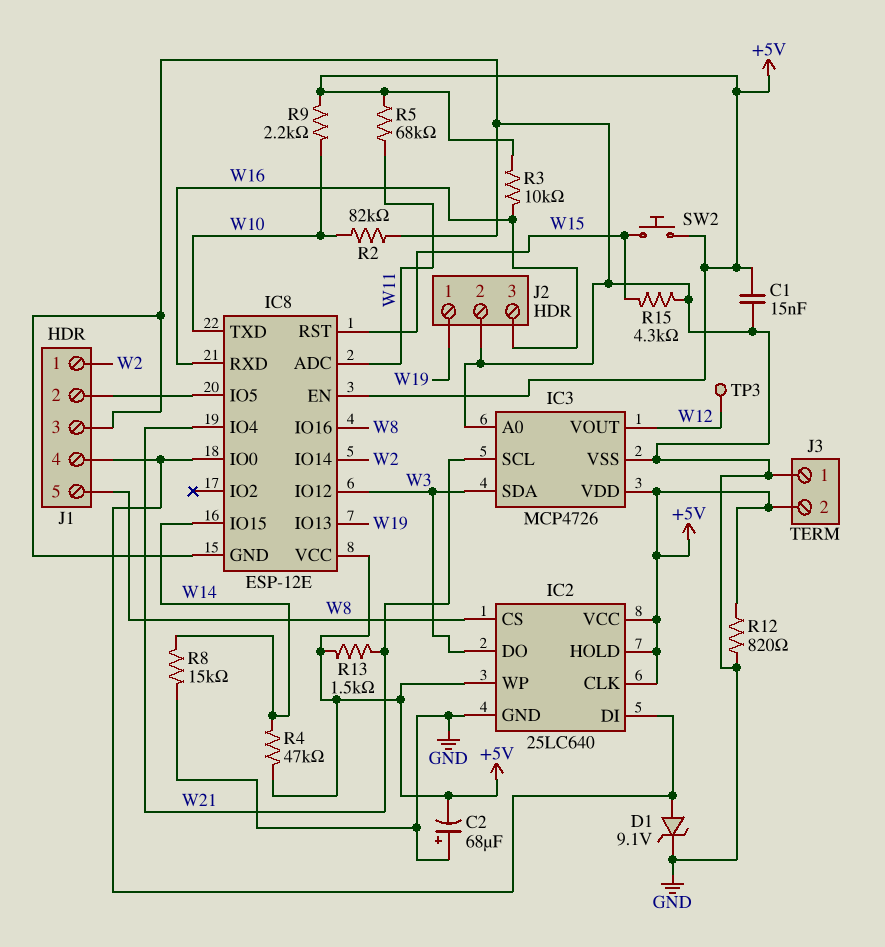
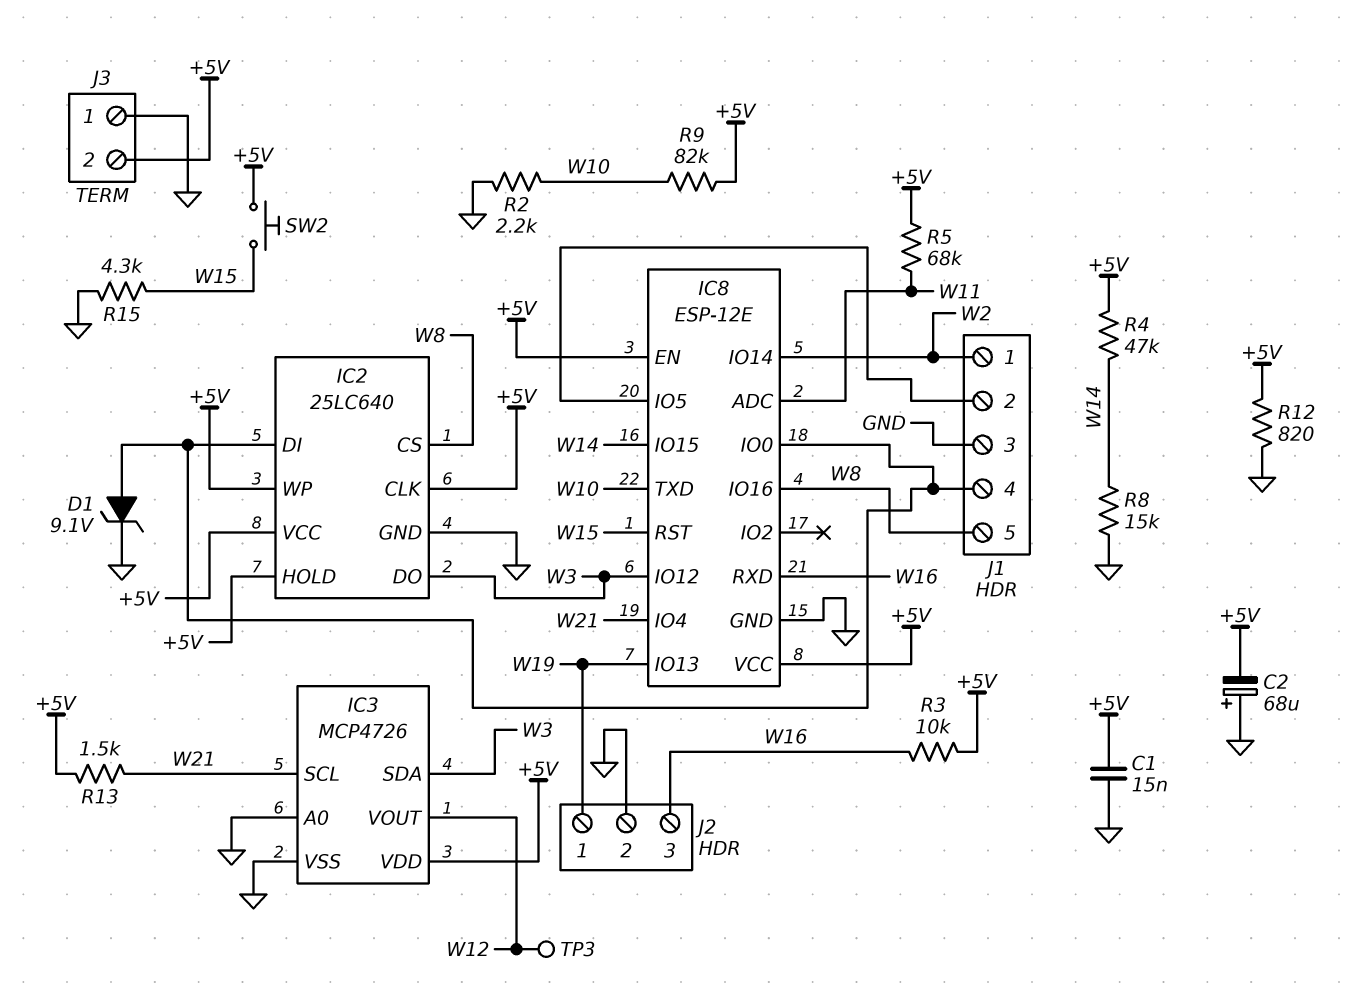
R2: 82k (GND, W10) -> 2.2k (GND, W10)
R9: 2.2k (+5V, W10) -> 82k (+5V, W10)

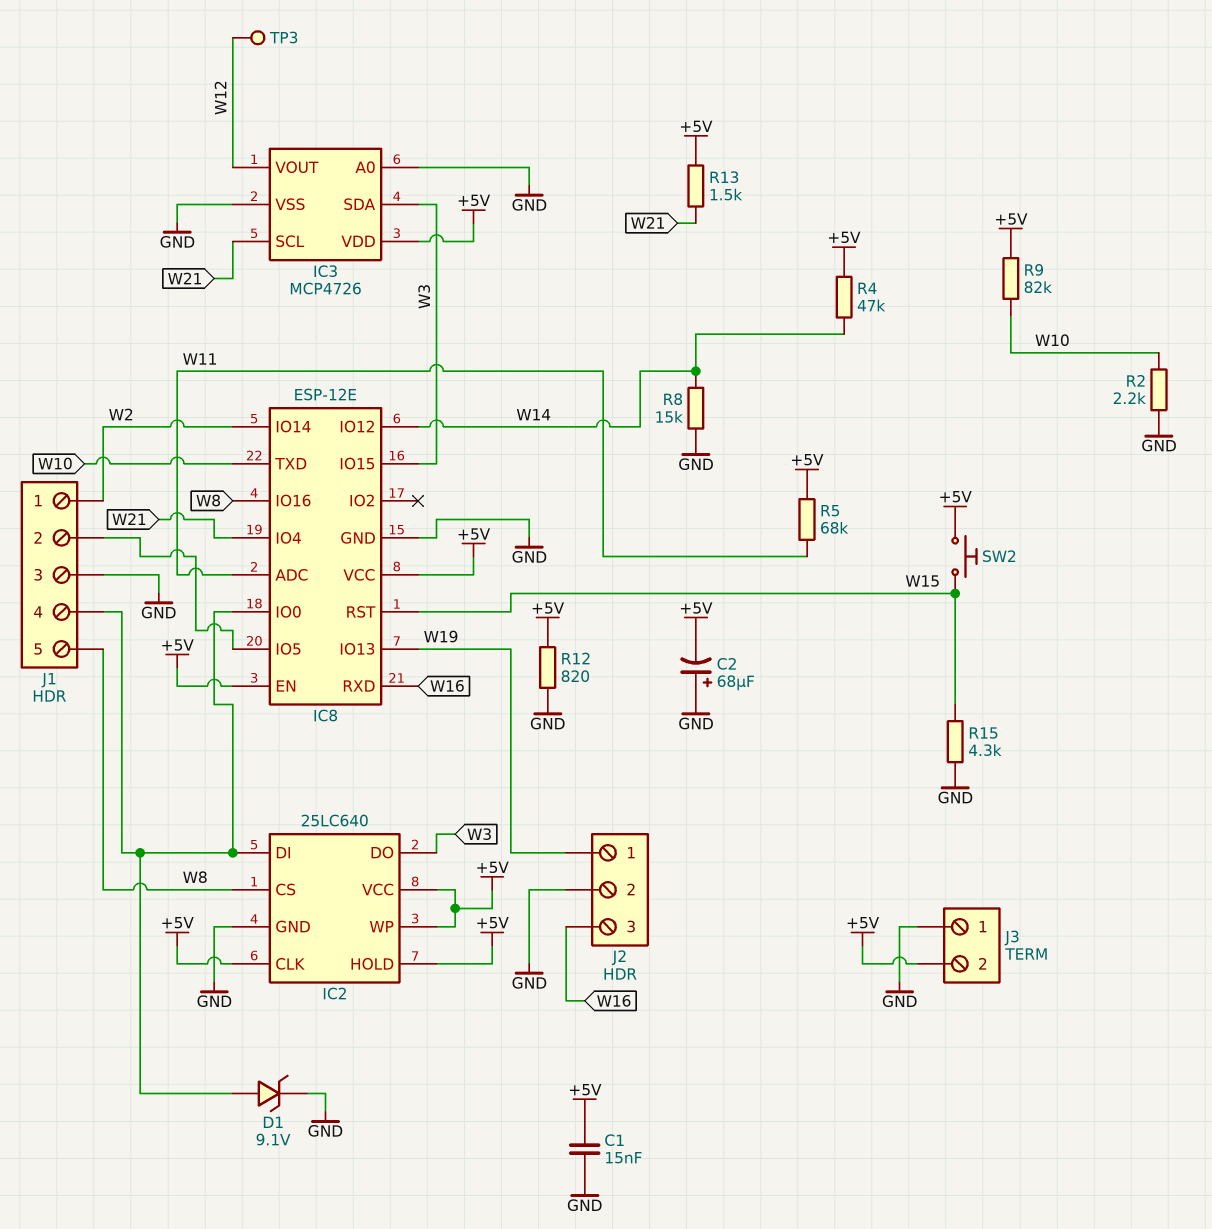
IC8 pin IO12: W3 -> W14
IC8 pin IO15: W14 -> W3
R3: 10k (+5V, W16) -> none

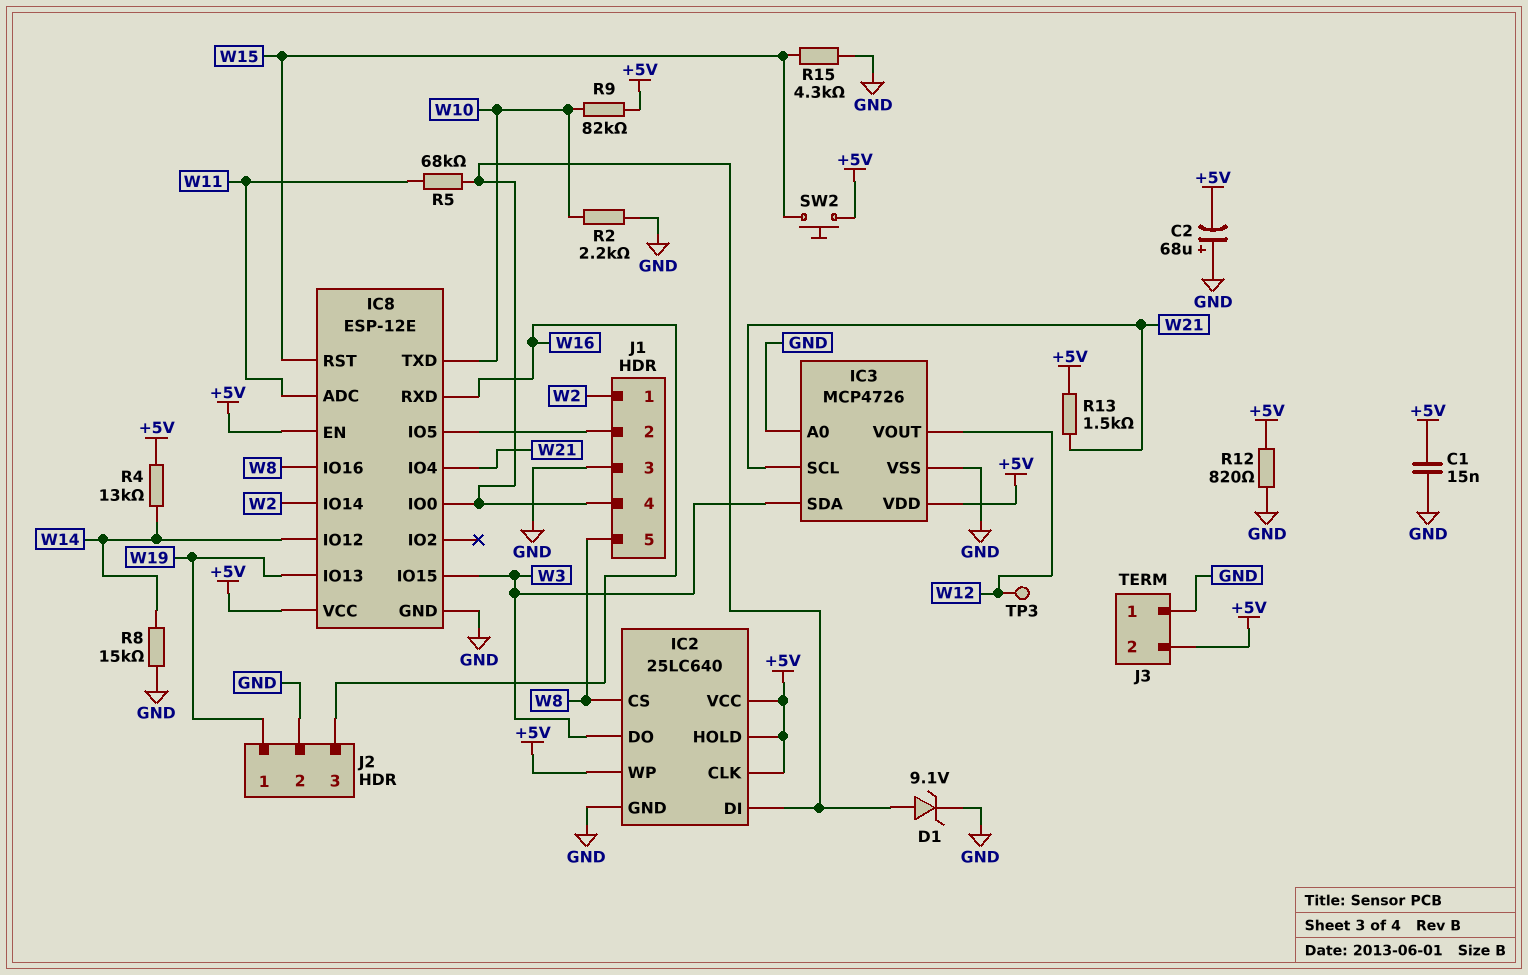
R4: 47k (+5V, W14) -> 13k (+5V, W14)
R5: 68k (+5V, W11) -> 68k (IC2/DI, W11)

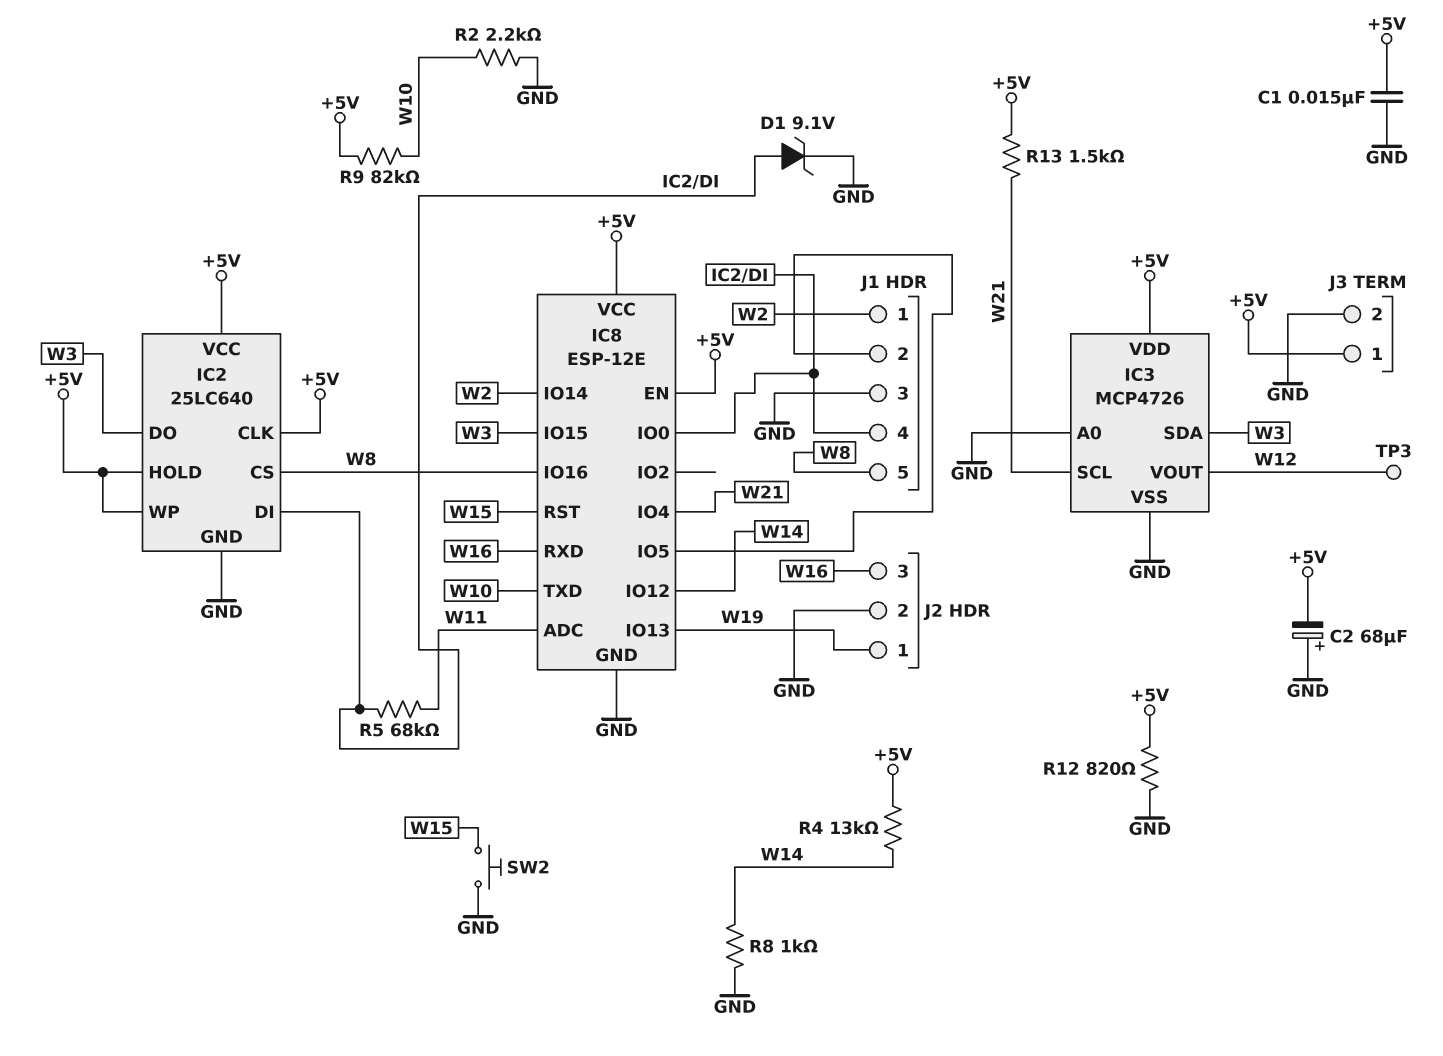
J3 pin 1: GND -> +5V
J3 pin 2: +5V -> GND
R8: 15k (GND, W14) -> 1k (GND, W14)
R15: 4.3k (GND, W15) -> none
SW2: button (+5V, W15) -> button (GND, W15)

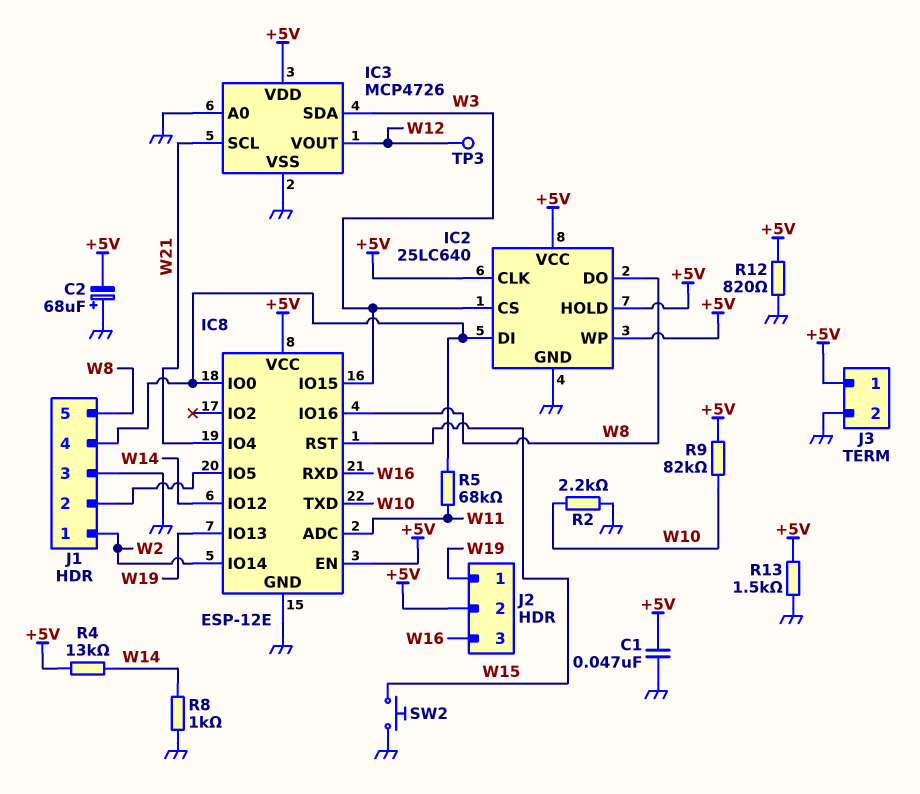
C1: 15nF (+5V, GND) -> 47nF (+5V, GND)
D1: zener 9.1V (A IC2/DI, K GND) -> none
IC2 pin CS: W8 -> W3
IC2 pin DO: W3 -> W8
J2 pin 2: GND -> +5V
R13: 1.5k (+5V, W21) -> 1.5k (+5V, GND)

